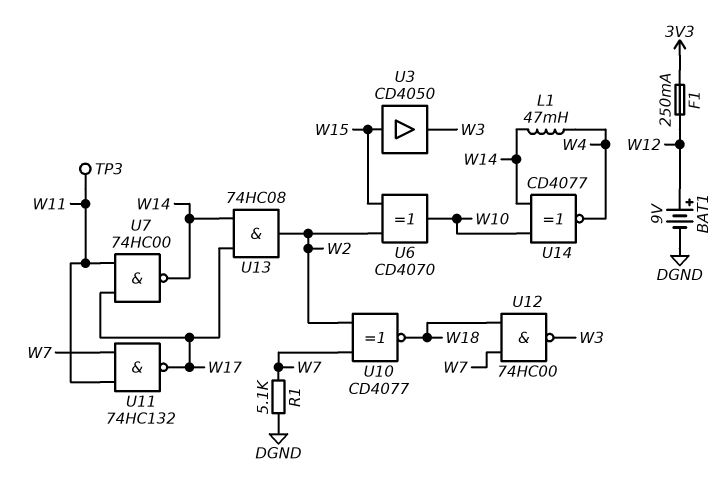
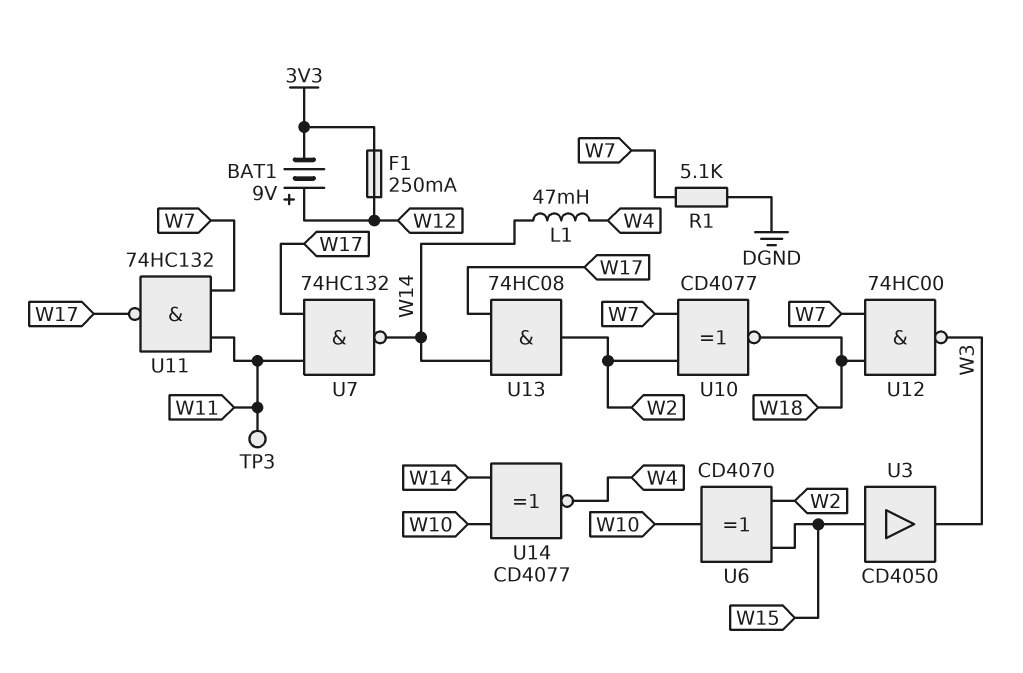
BAT1: 9V (plus W12, minus DGND) -> 9V (plus W12, minus 3V3)
U7: NAND 74HC00 (in W11, in W17, out W14) -> NAND 74HC132 (in W11, in W17, out W14)

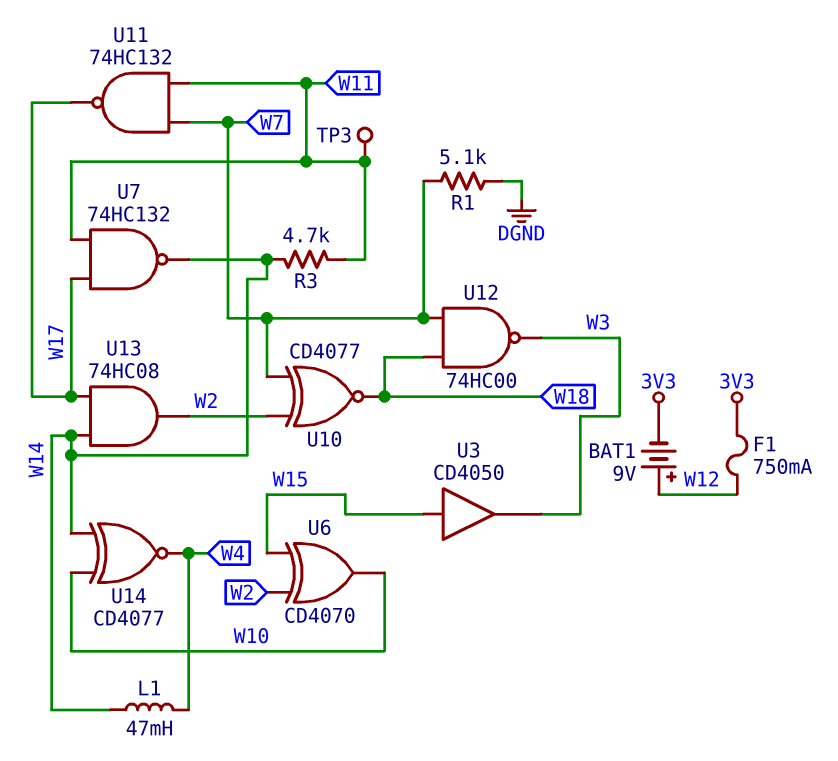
F1: 250mA (3V3, W12) -> 750mA (3V3, W12)
R3: none -> 4.7k (W11, W14)

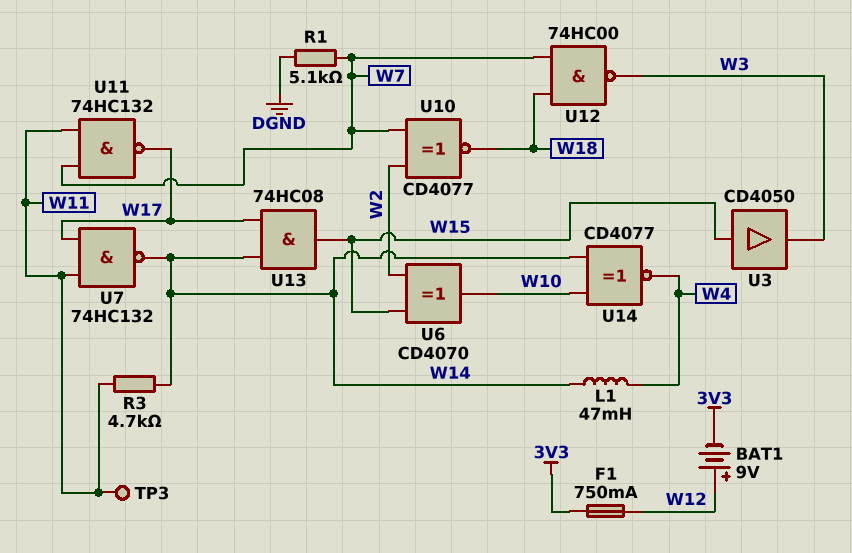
U13: AND 74HC08 (in W14, in W17, out W2) -> AND 74HC08 (in W14, in W17, out W15)

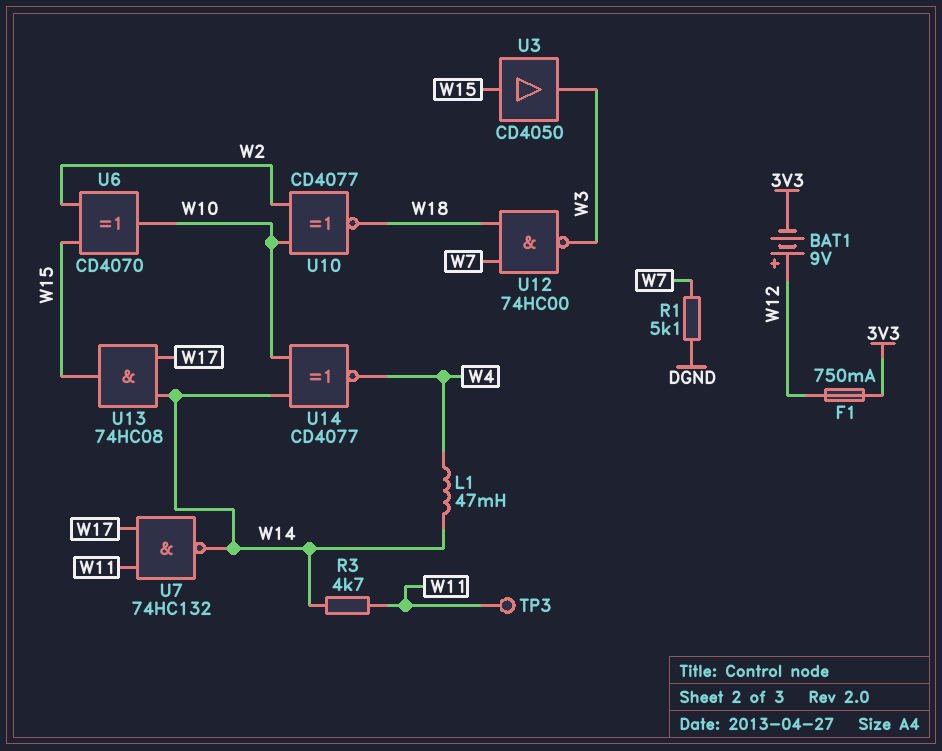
U10: XNOR CD4077 (in W2, in W7, out W18) -> XNOR CD4077 (in W2, in W10, out W18)
U11: NAND 74HC132 (in W7, in W11, out W17) -> none

